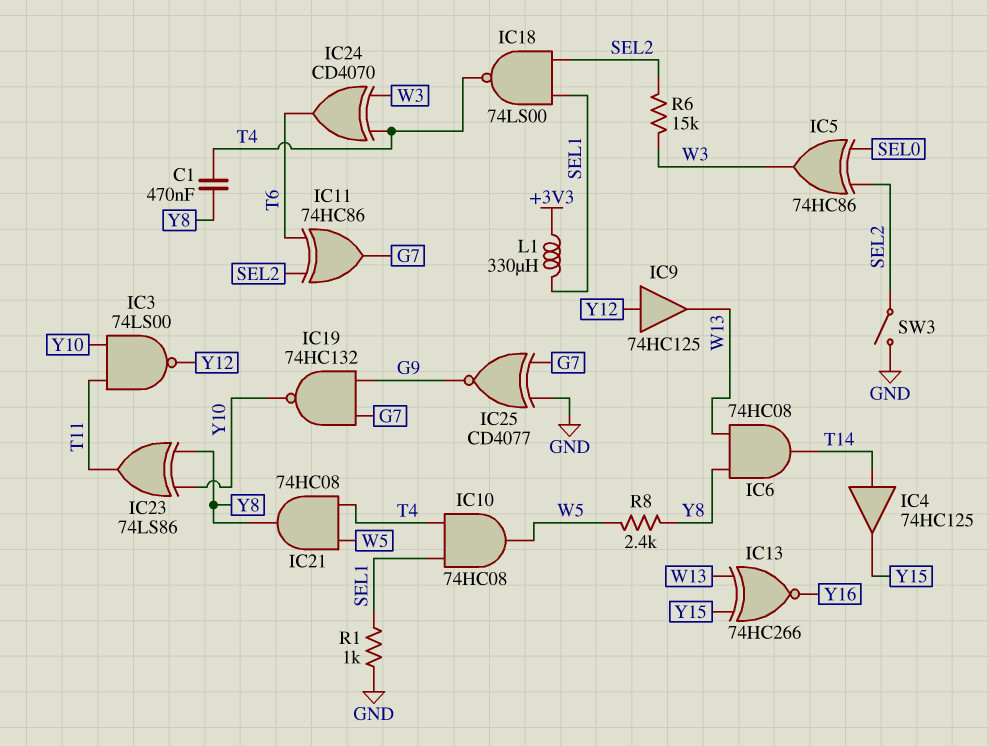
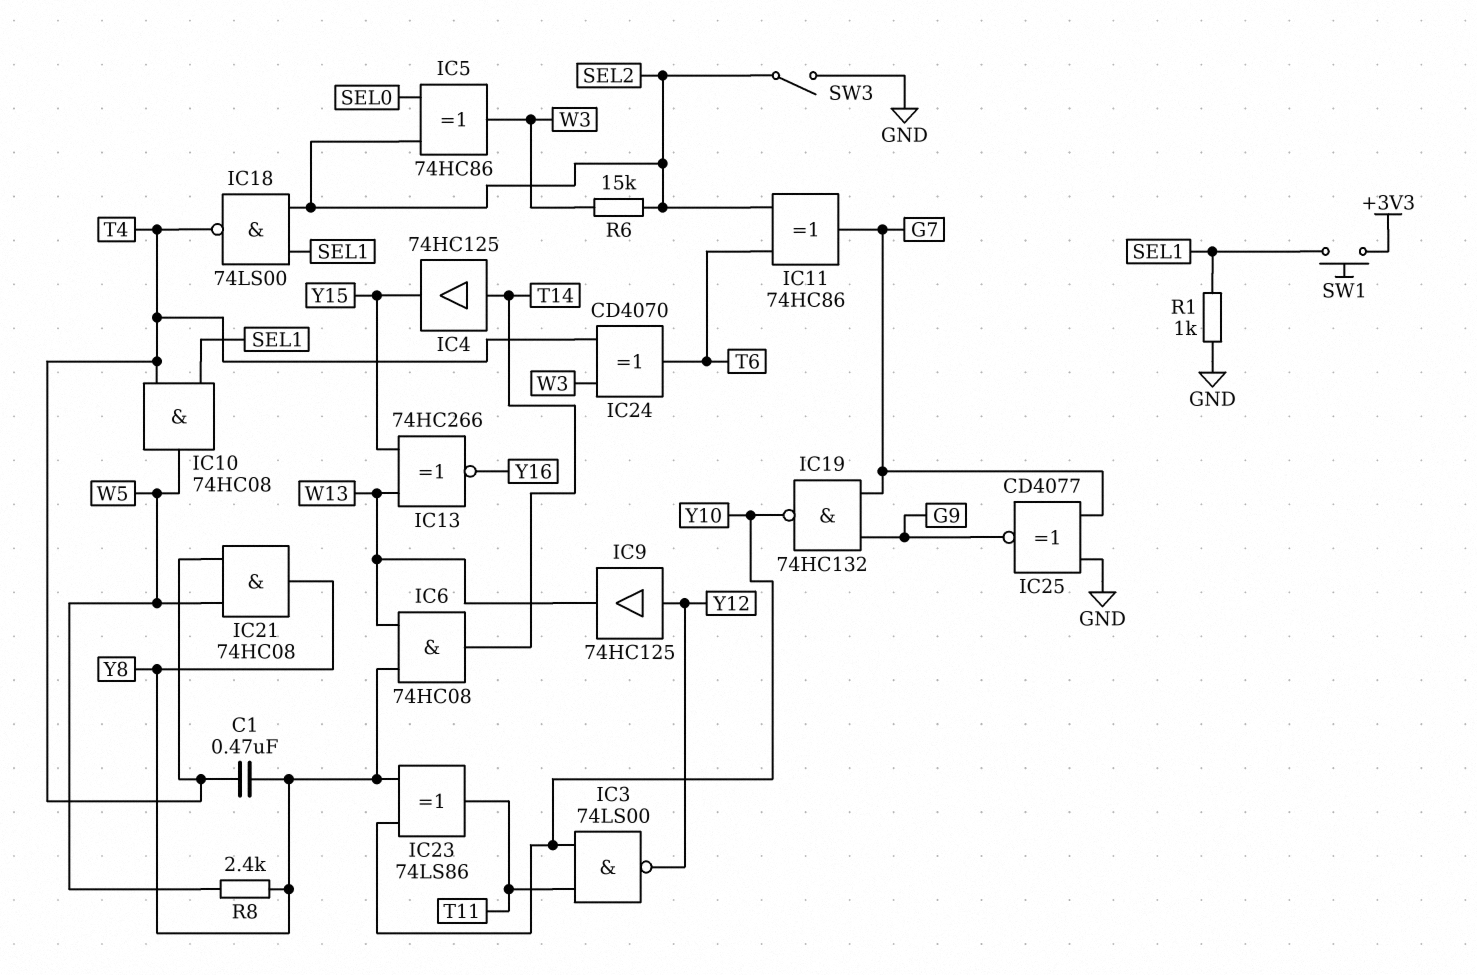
L1: 330uH (+3V3, SEL1) -> none
SW1: none -> button (+3V3, SEL1)

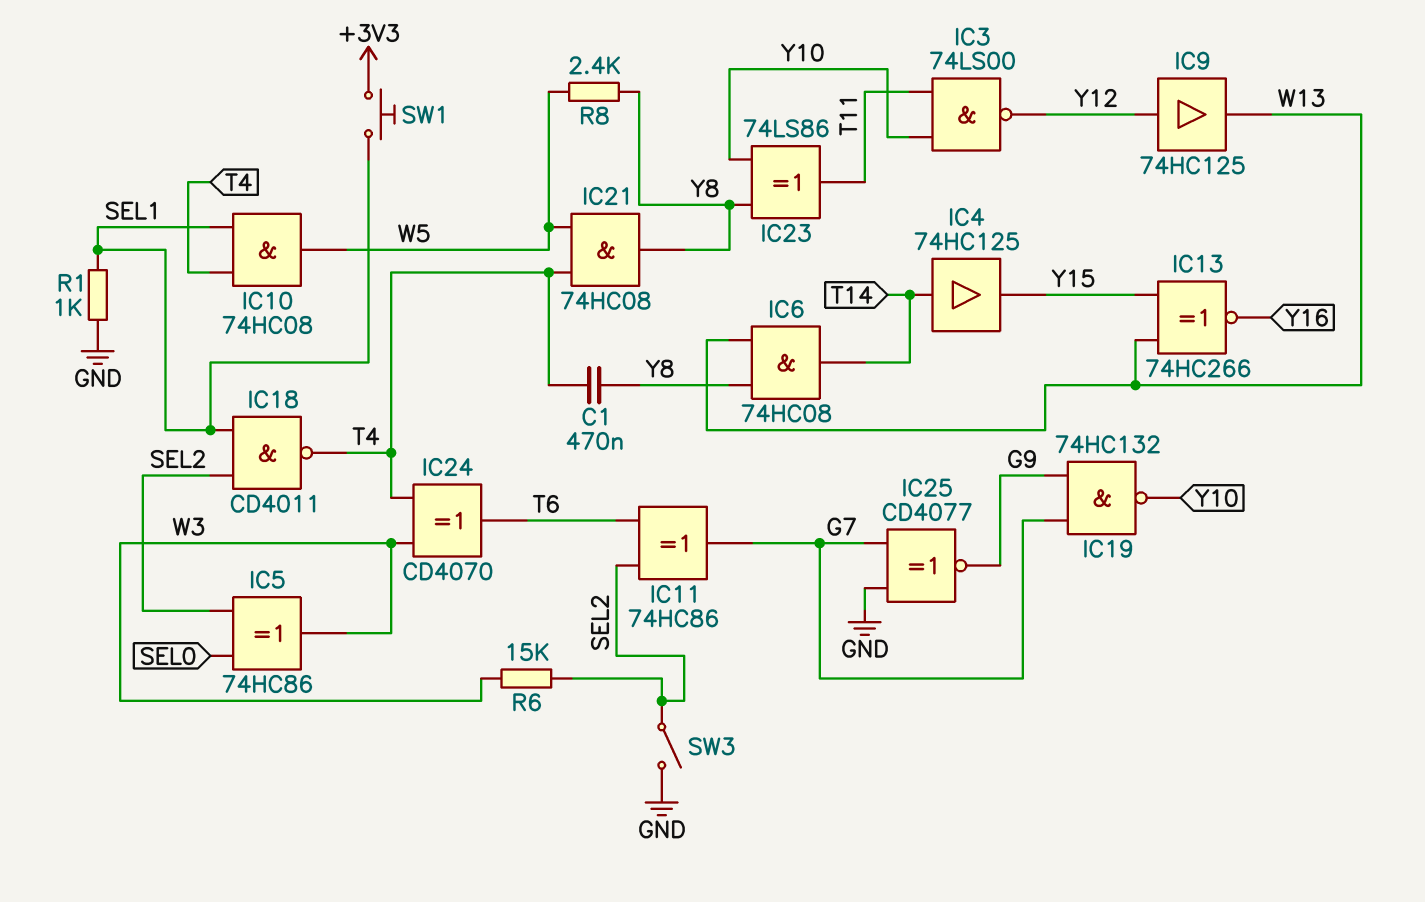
IC18: NAND 74LS00 (in SEL1, in SEL2, out T4) -> NAND CD4011 (in SEL1, in SEL2, out T4)

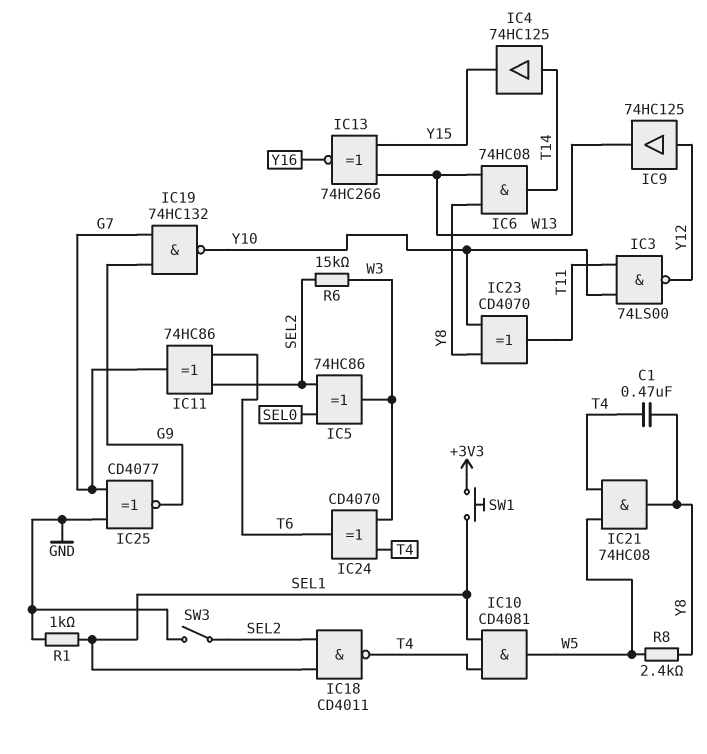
IC10: AND 74HC08 (in SEL1, in T4, out W5) -> AND CD4081 (in SEL1, in T4, out W5)
IC23: XOR 74LS86 (in Y8, in Y10, out T11) -> XOR CD4070 (in Y8, in Y10, out T11)

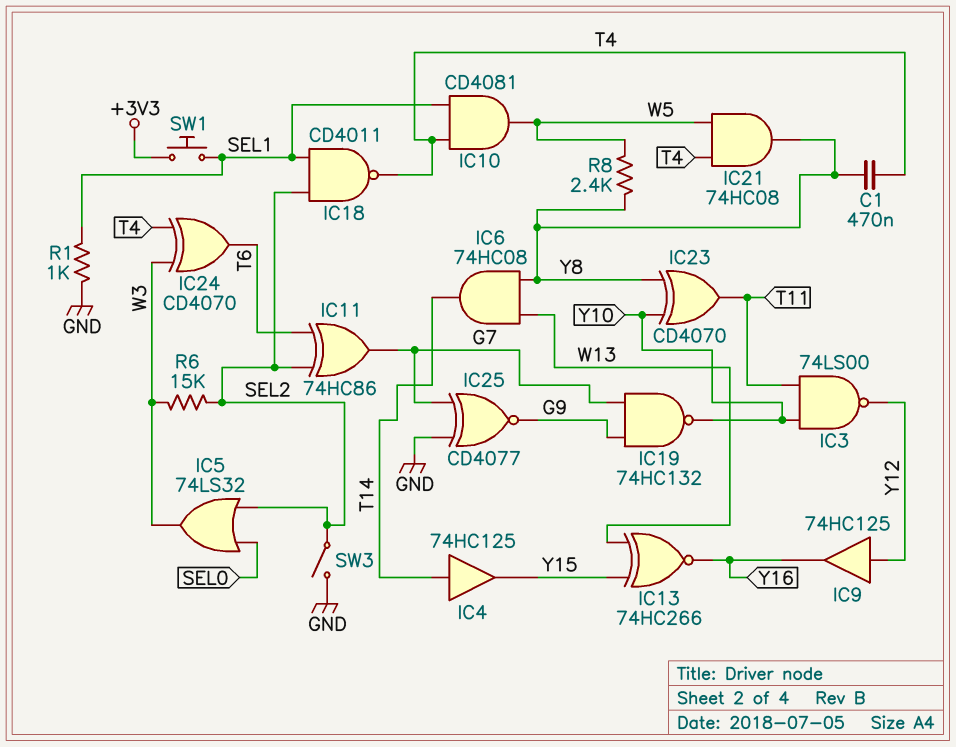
IC5: XOR 74HC86 (in SEL0, in SEL2, out W3) -> OR 74LS32 (in SEL0, in SEL2, out W3)
IC9: buffer 74HC125 (in Y12, out W13) -> buffer 74HC125 (in Y12, out Y16)

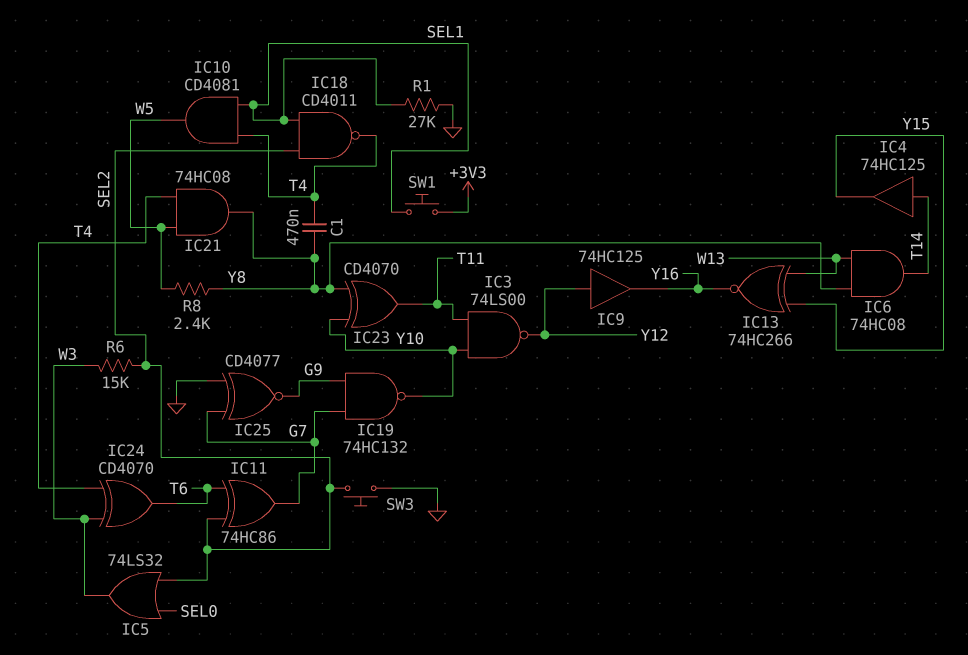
R1: 1k (GND, SEL1) -> 27k (GND, SEL1)
SW3: switch (GND, SEL2) -> button (GND, SEL2)

